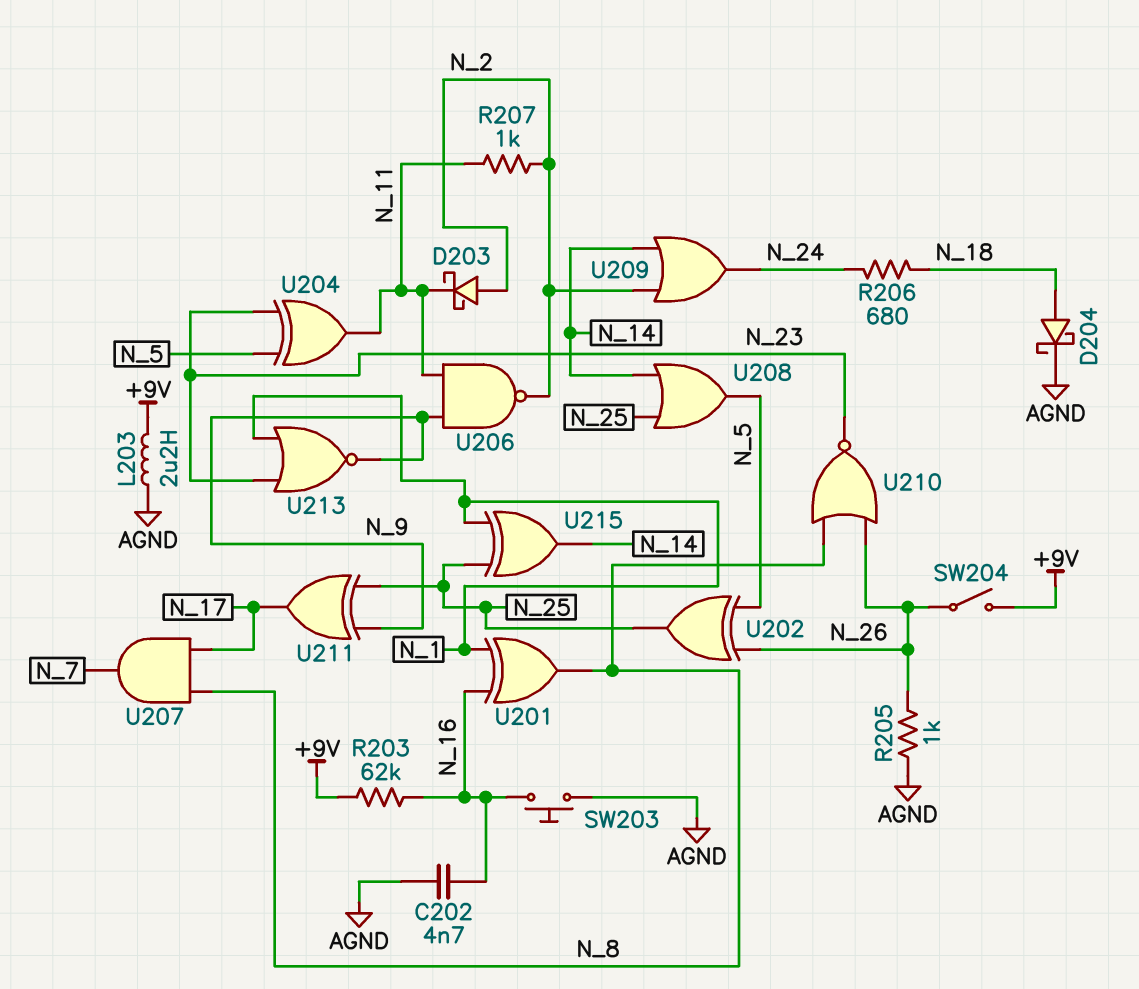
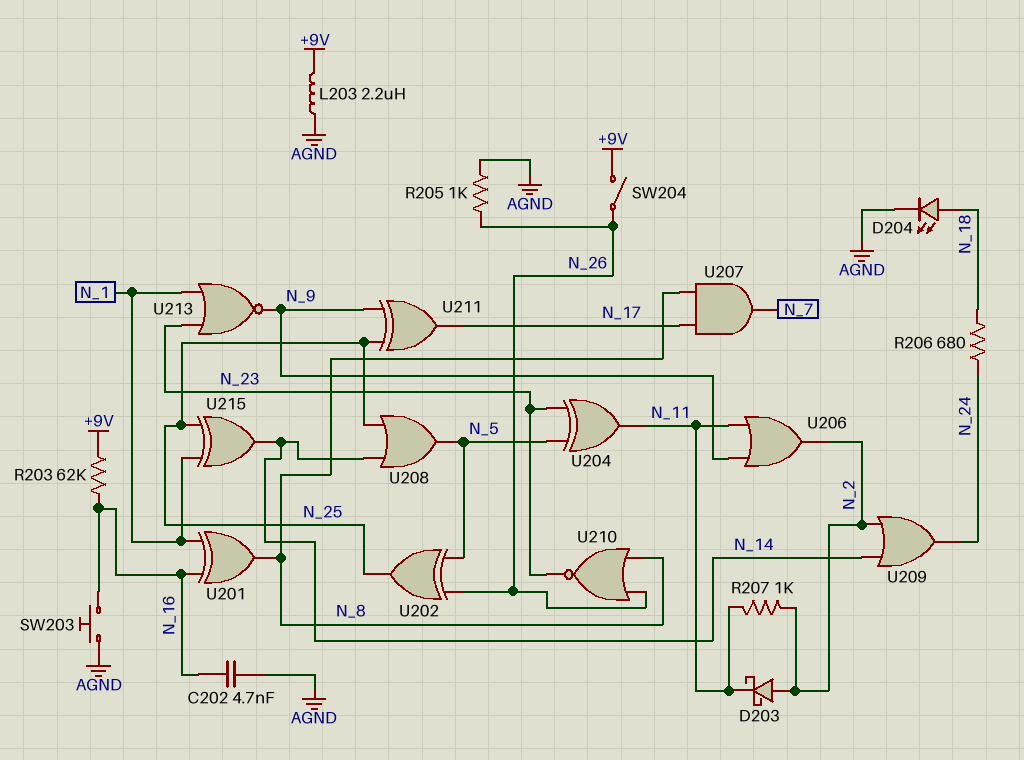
D204: schottky (A N_18, K AGND) -> LED (A N_18, K AGND)
U206: NAND (in N_9, in N_11, out N_2) -> OR (in N_9, in N_11, out N_2)

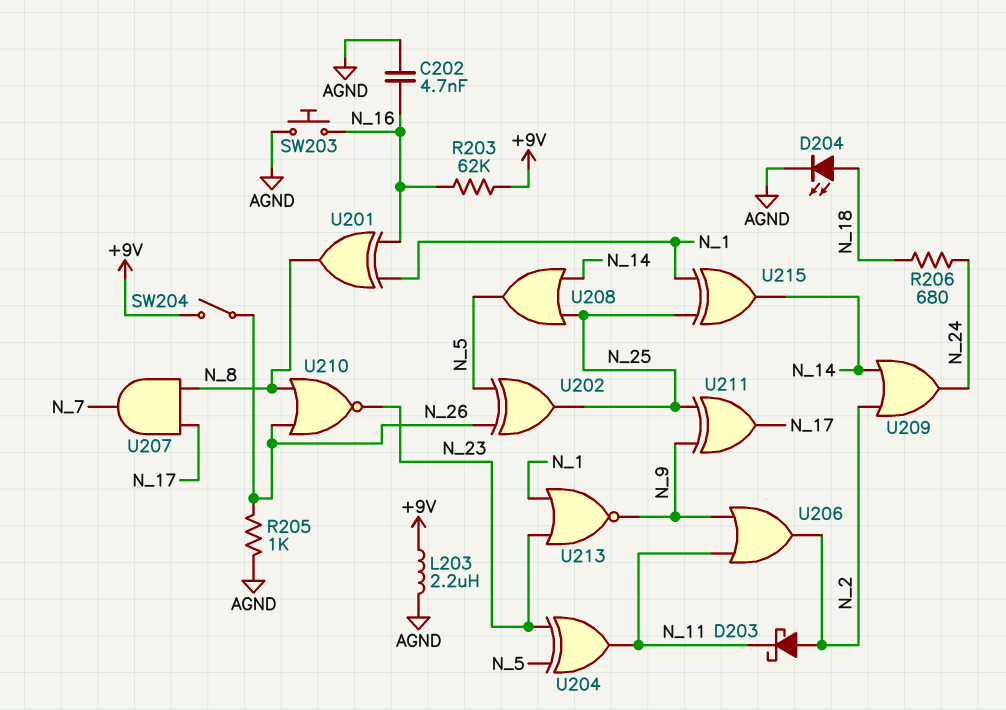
R207: 1k (N_2, N_11) -> none

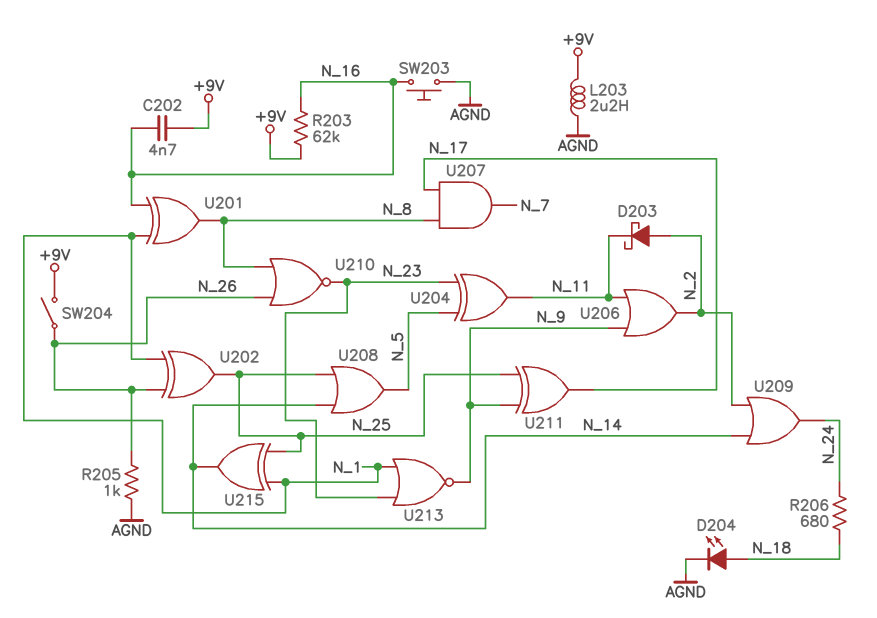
C202: 4.7nF (AGND, N_16) -> 4.7nF (+9V, N_16)
U202: XOR (in N_5, in N_26, out N_25) -> XOR (in N_1, in N_26, out N_25)

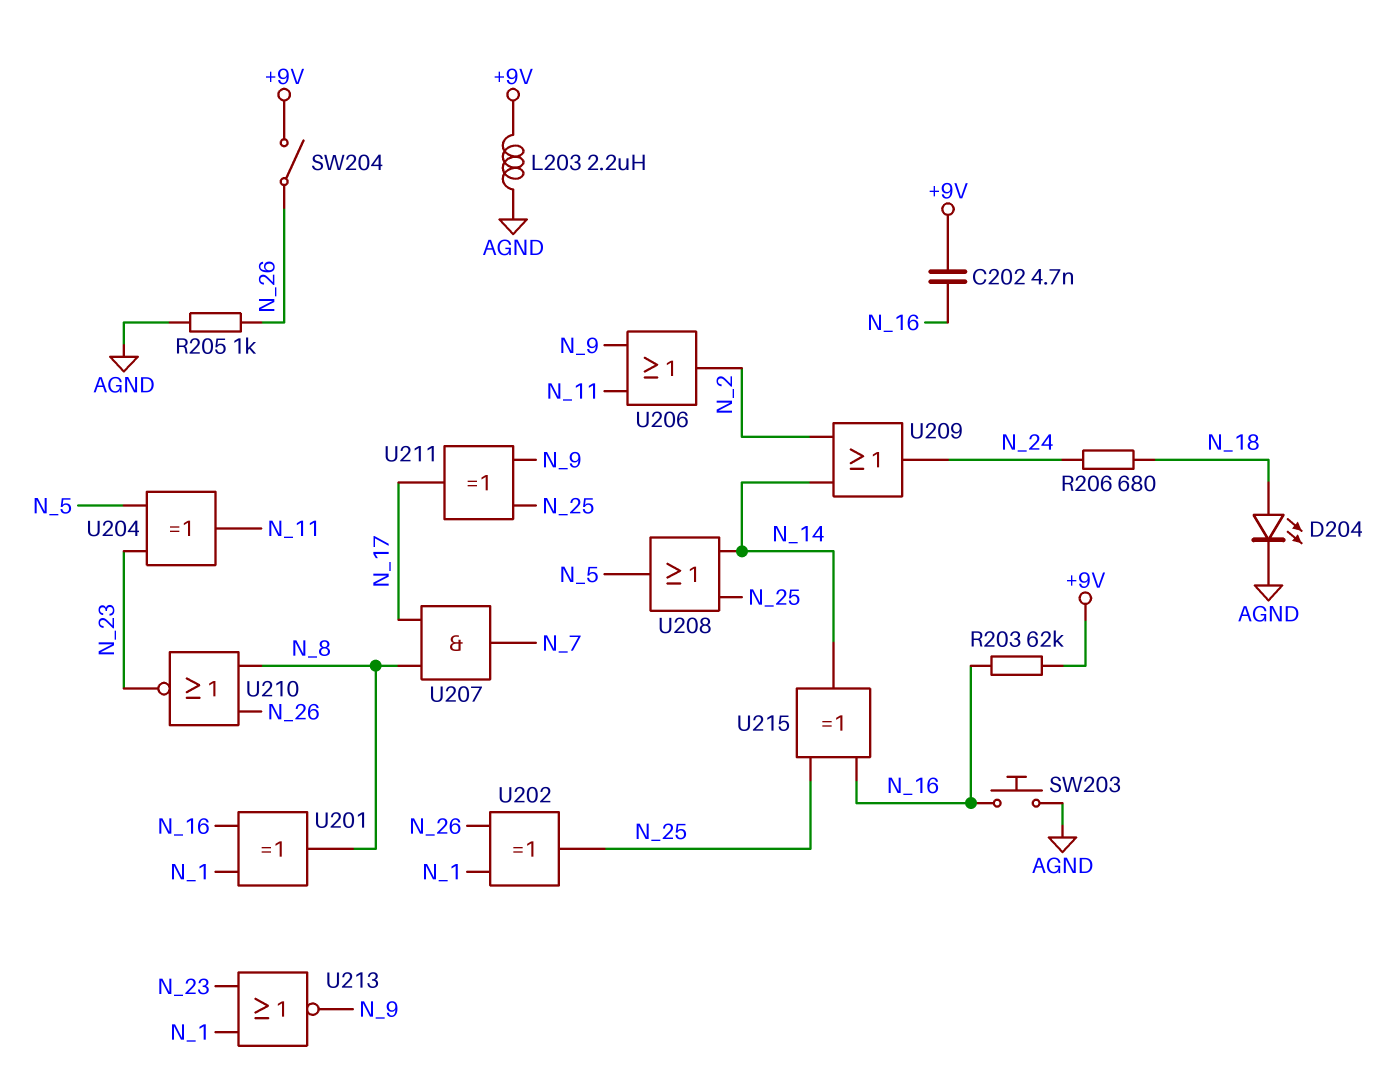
D203: schottky (A N_2, K N_11) -> none
U215: XOR (in N_1, in N_25, out N_14) -> XOR (in N_16, in N_25, out N_14)

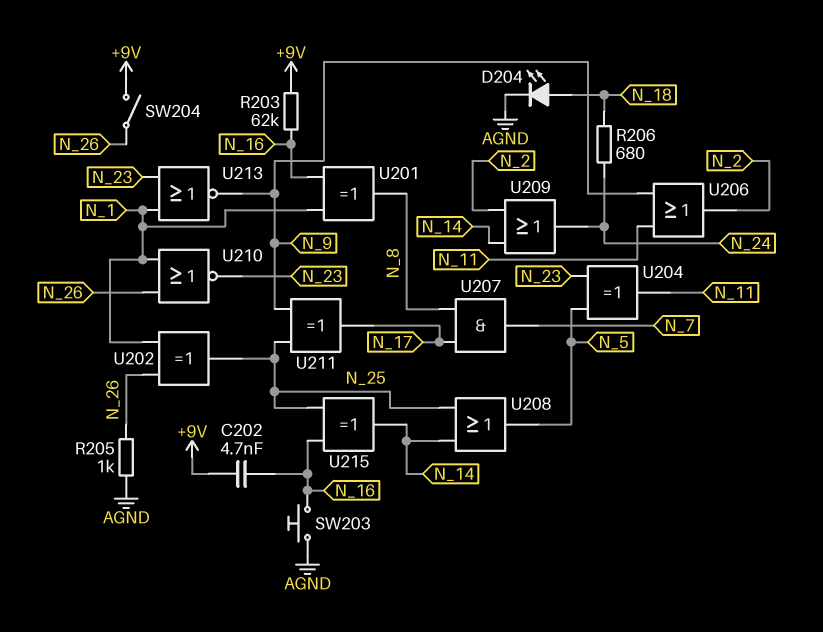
L203: 2.2uH (+9V, AGND) -> none
U210: NOR (in N_8, in N_26, out N_23) -> NOR (in N_1, in N_26, out N_23)

